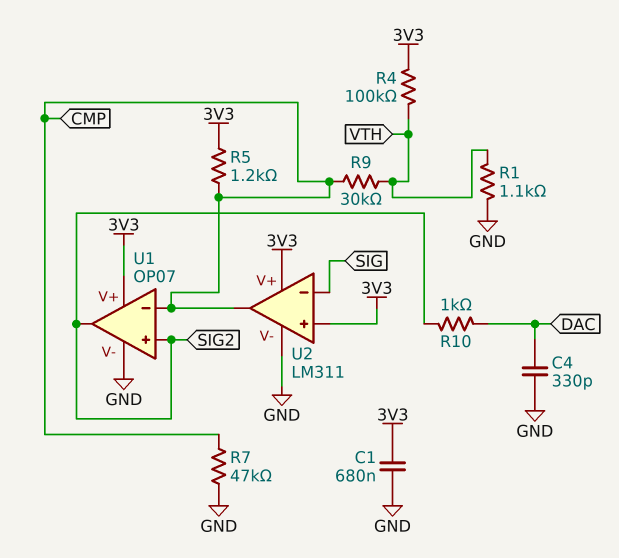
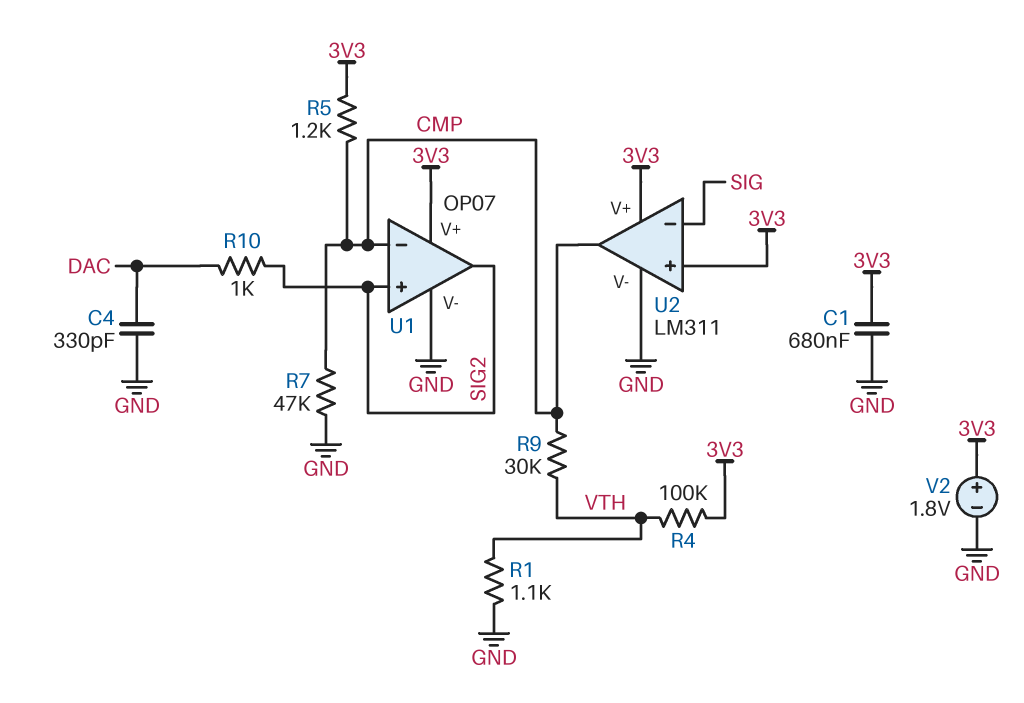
V2: none -> 1.8V (plus 3V3, minus GND)

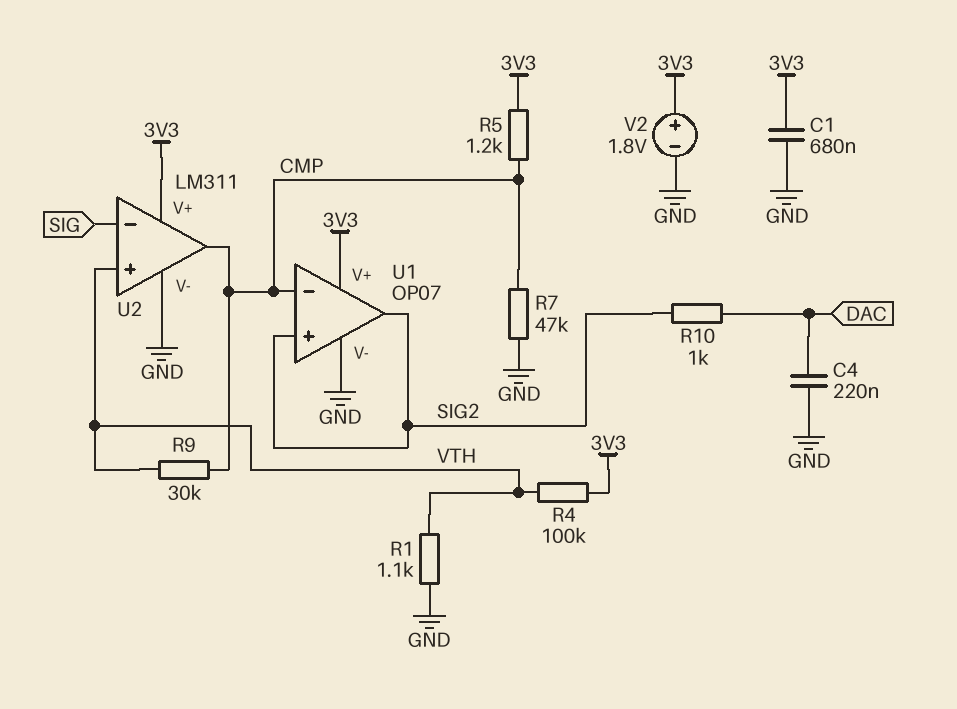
C4: 330pF (DAC, GND) -> 220nF (DAC, GND)
U2 pin in+: 3V3 -> VTH

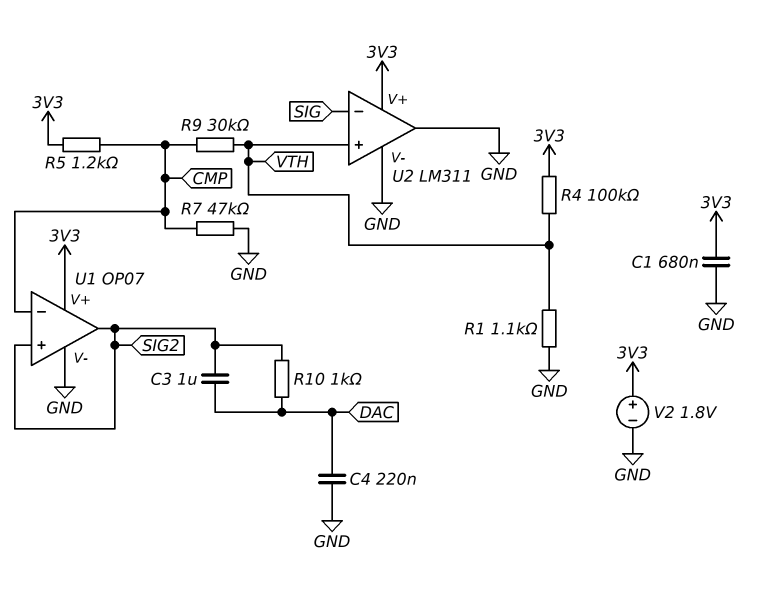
C3: none -> 1uF (DAC, SIG2)
U2 pin out: CMP -> GND

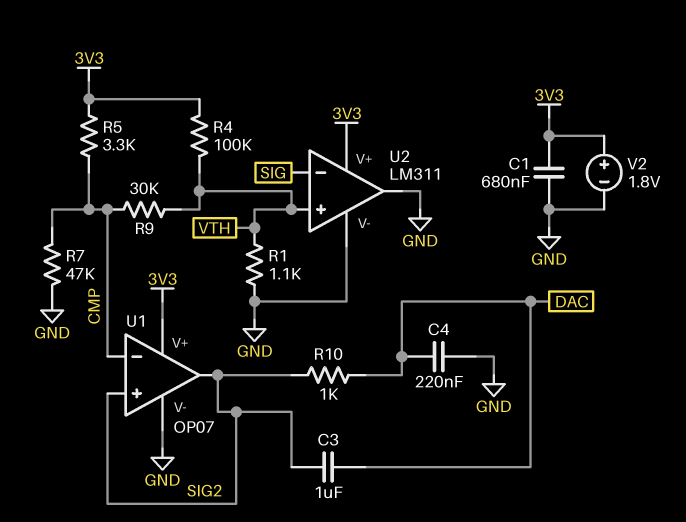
R5: 1.2k (3V3, CMP) -> 3.3k (3V3, CMP)

